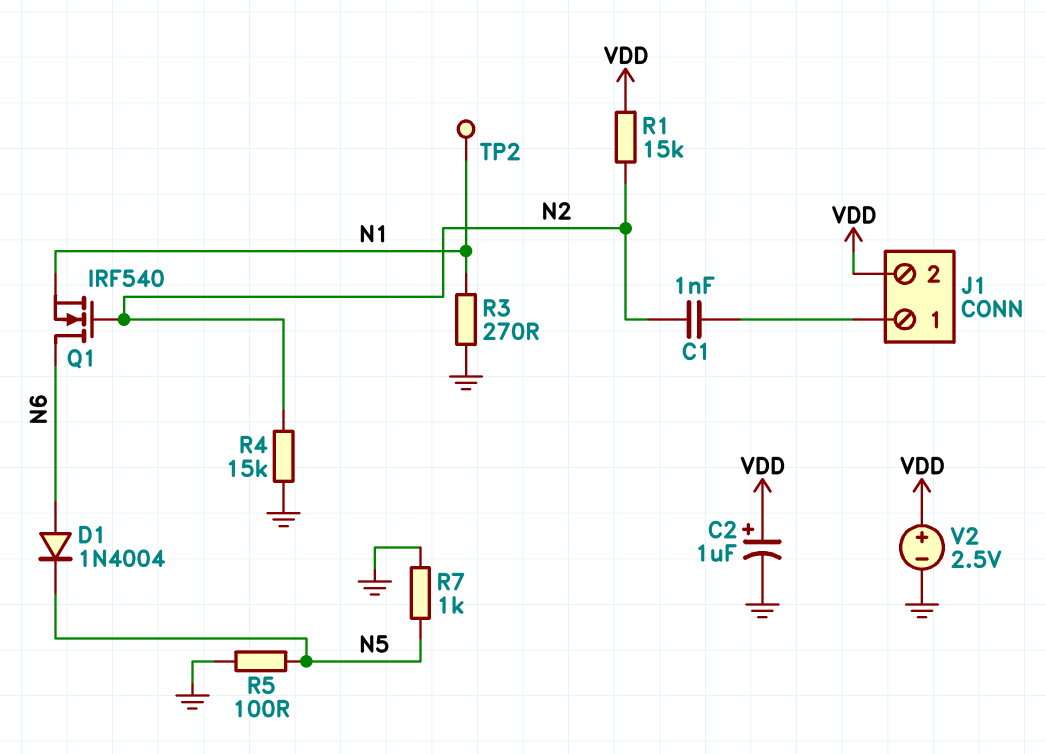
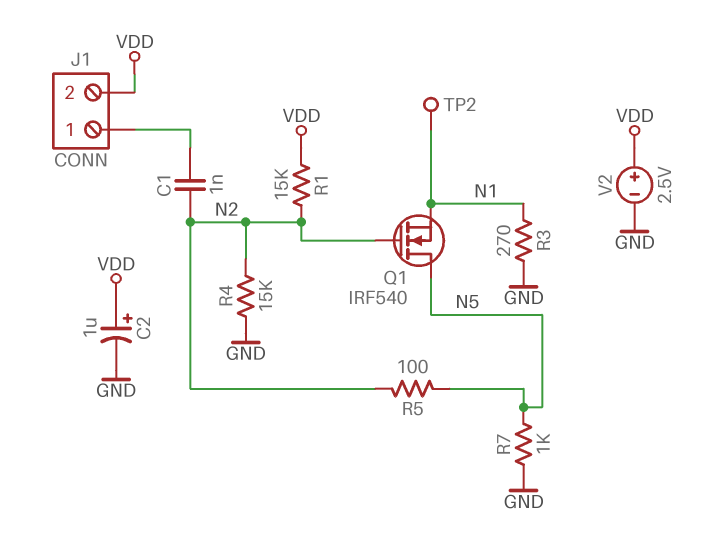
D1: diode 1N4004 (A N6, K N5) -> none
Q1: NMOS IRF540 (G N2, D N6, S N1) -> NMOS IRF540 (G N2, D N5, S N1)
R5: 100 (GND, N5) -> 100 (N2, N5)

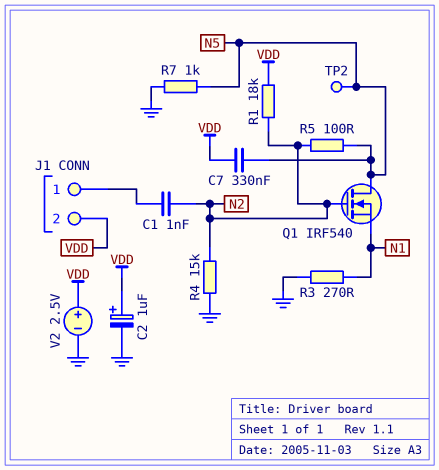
C7: none -> 330nF (N5, VDD)
R1: 15k (N2, VDD) -> 18k (N2, VDD)
TP2: test point (N1) -> test point (N5)

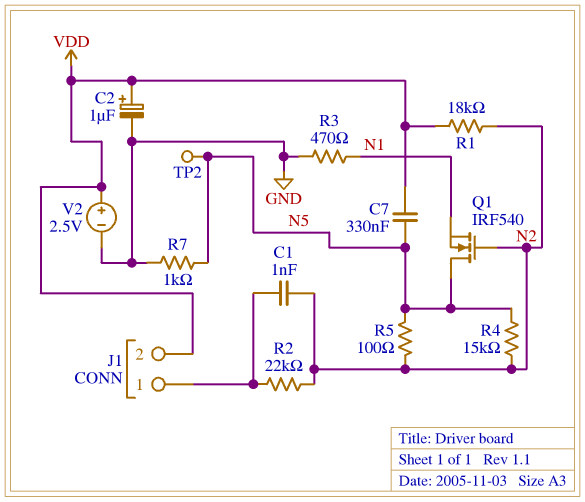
R2: none -> 22k (J1/1, N2)
R3: 270 (GND, N1) -> 470 (GND, N1)
R4: 15k (GND, N2) -> 15k (N2, N5)

